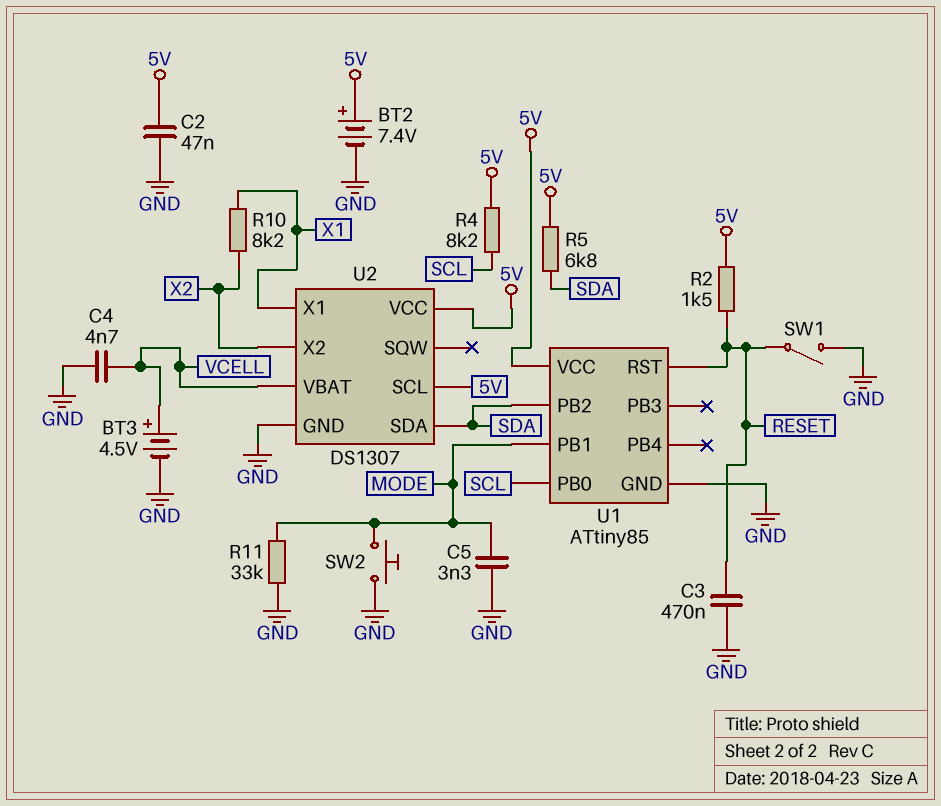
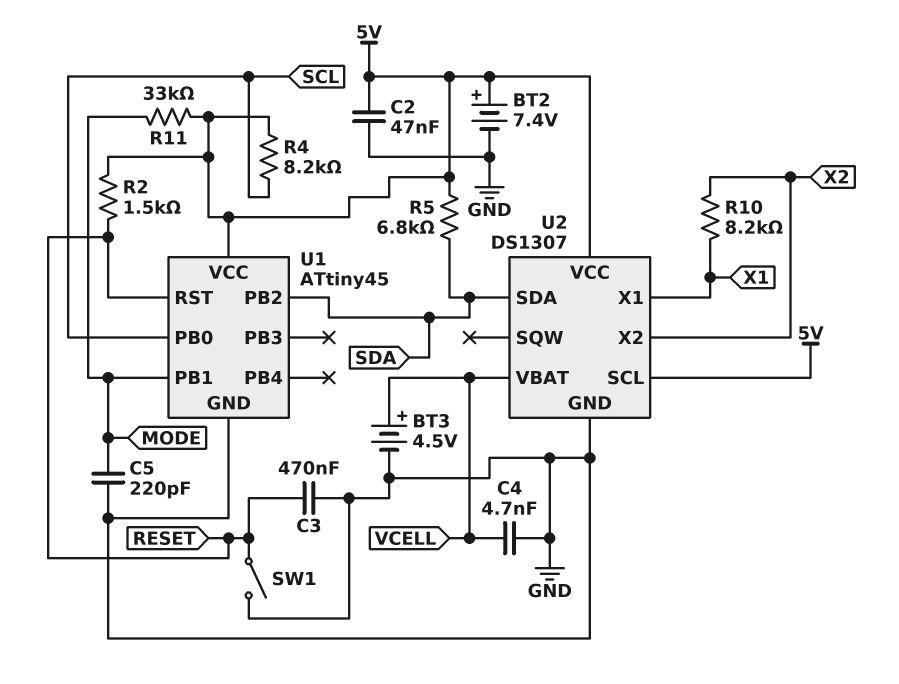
C5: 3.3nF (GND, MODE) -> 220pF (GND, MODE)
R11: 33k (GND, MODE) -> 33k (5V, MODE)
SW2: button (GND, MODE) -> none
U1: ATtiny85 -> ATtiny45

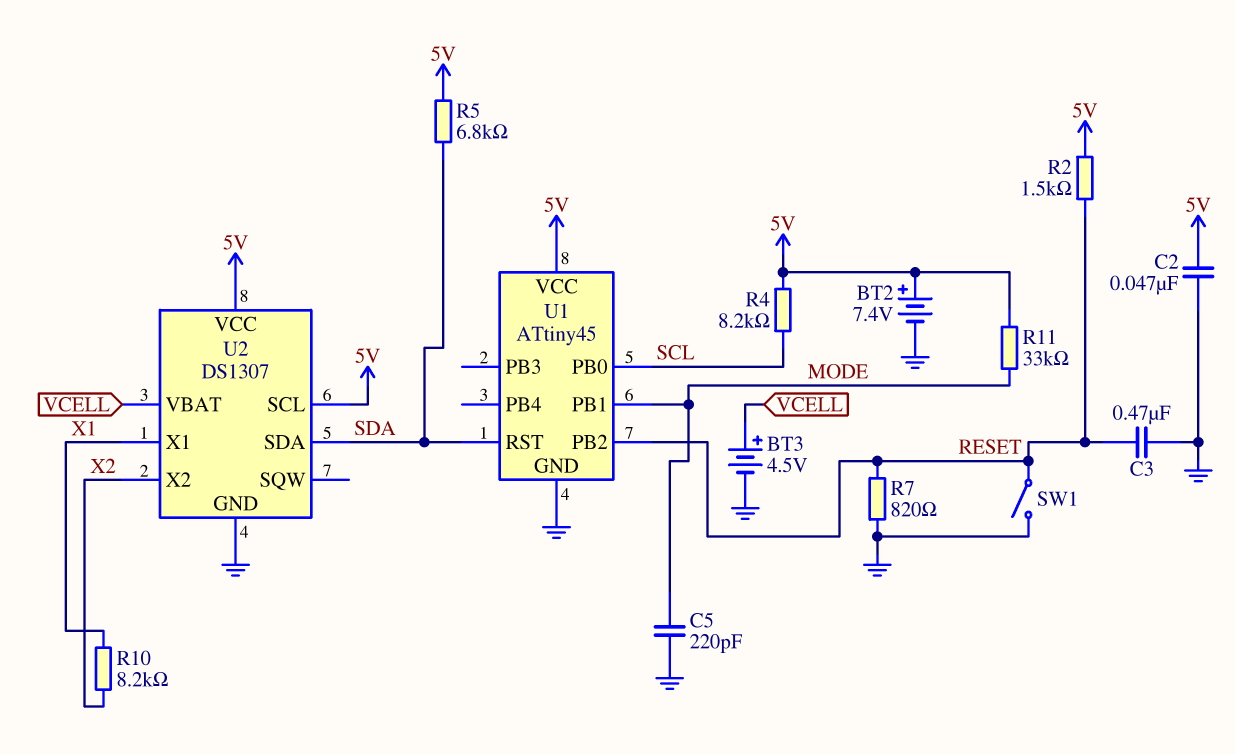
C4: 4.7nF (GND, VCELL) -> none
R7: none -> 820 (GND, RESET)
U1 pin PB2: SDA -> RESET
U1 pin RST: RESET -> SDA

